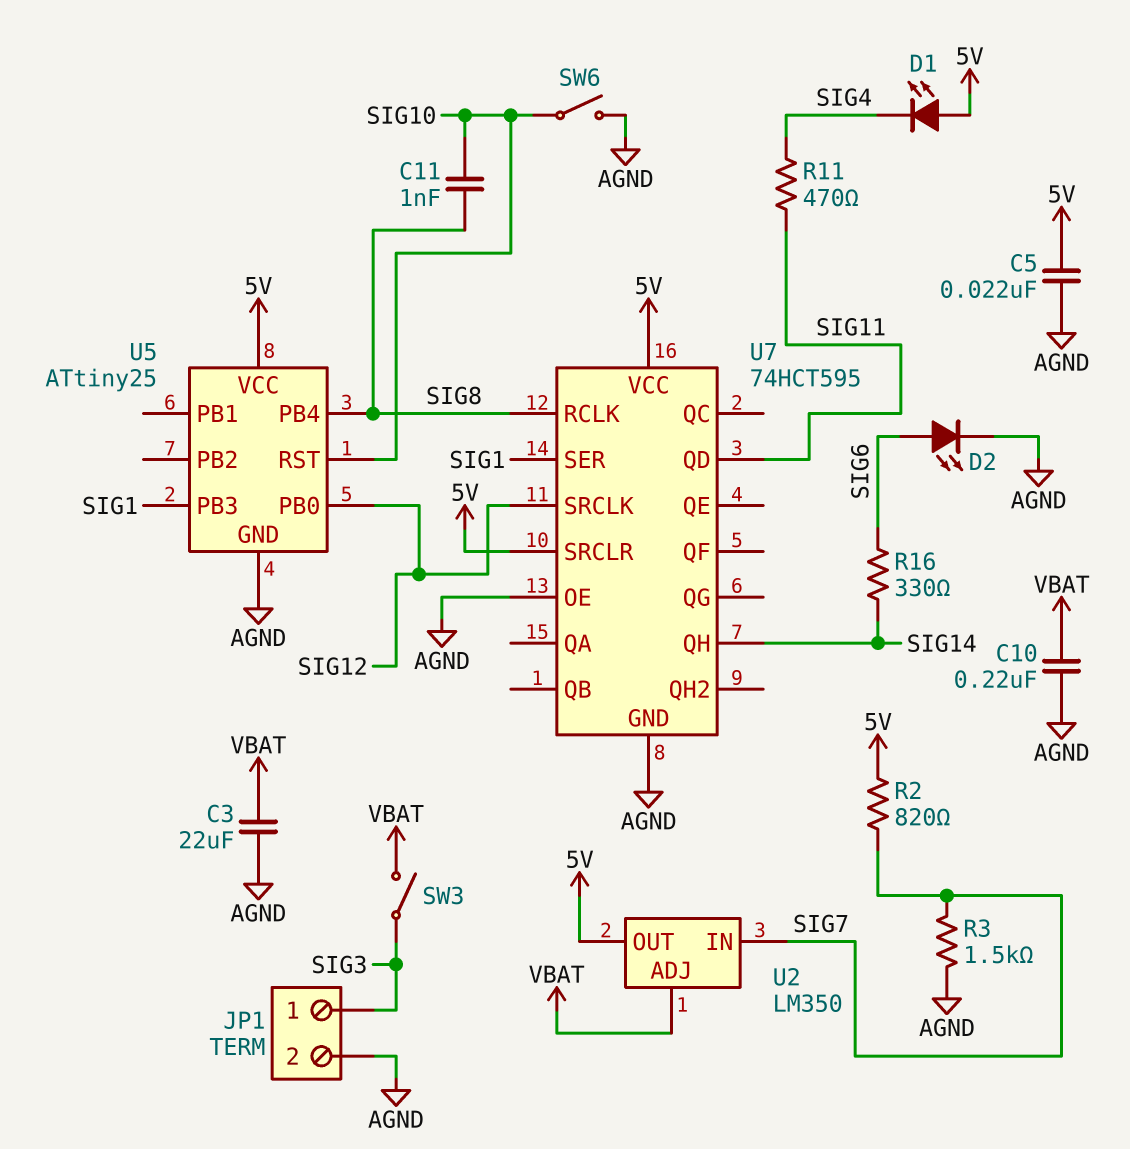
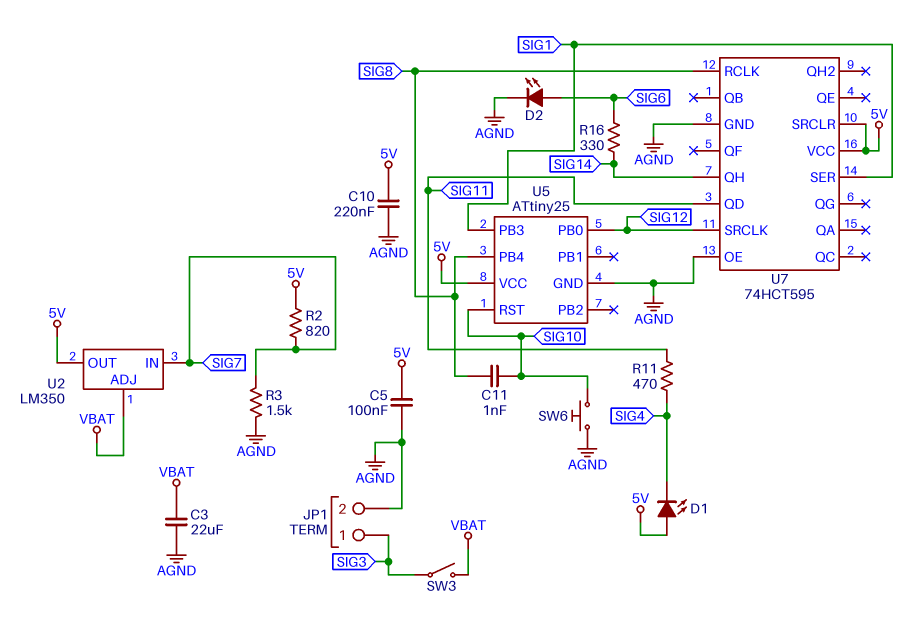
C5: 22nF (5V, AGND) -> 100nF (5V, AGND)
C10: 220nF (AGND, VBAT) -> 220nF (5V, AGND)
SW6: switch (AGND, SIG10) -> button (AGND, SIG10)

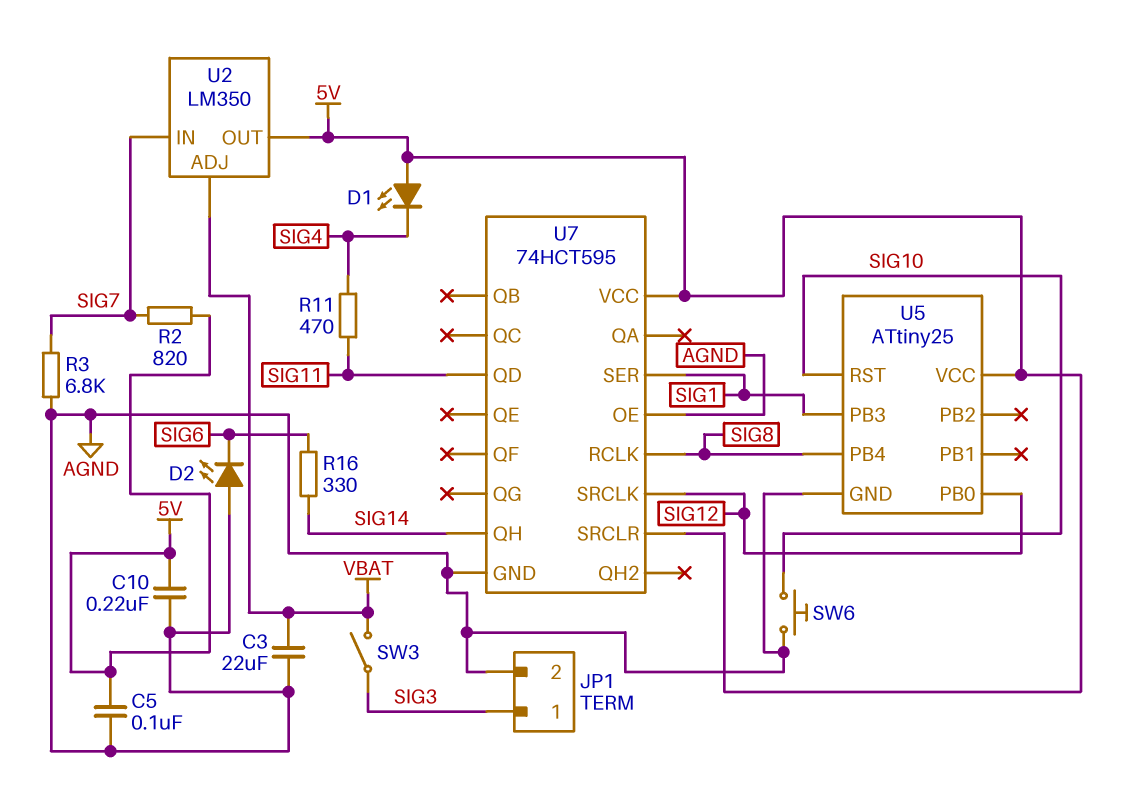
C11: 1nF (SIG8, SIG10) -> none
D2: LED (A SIG6, K AGND) -> LED (A AGND, K SIG6)
R3: 1.5k (AGND, SIG7) -> 6.8k (AGND, SIG7)

